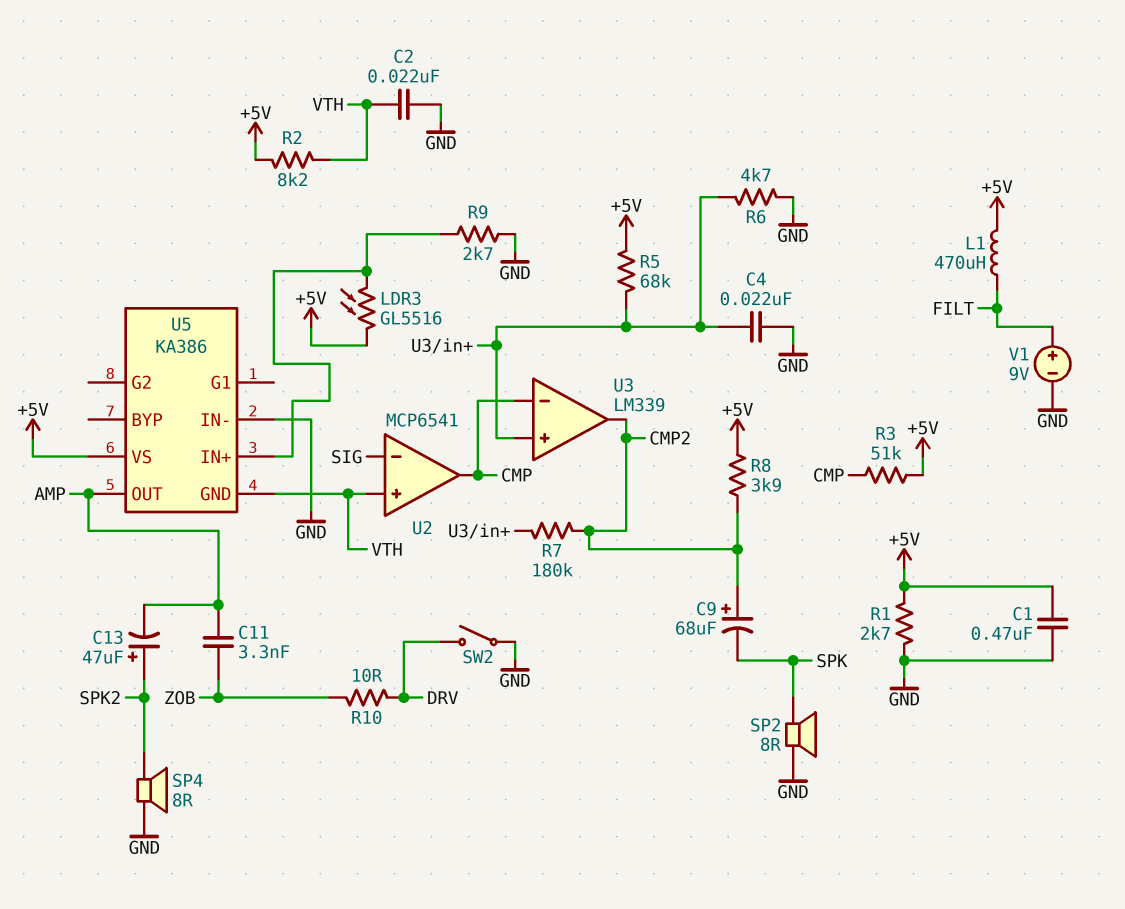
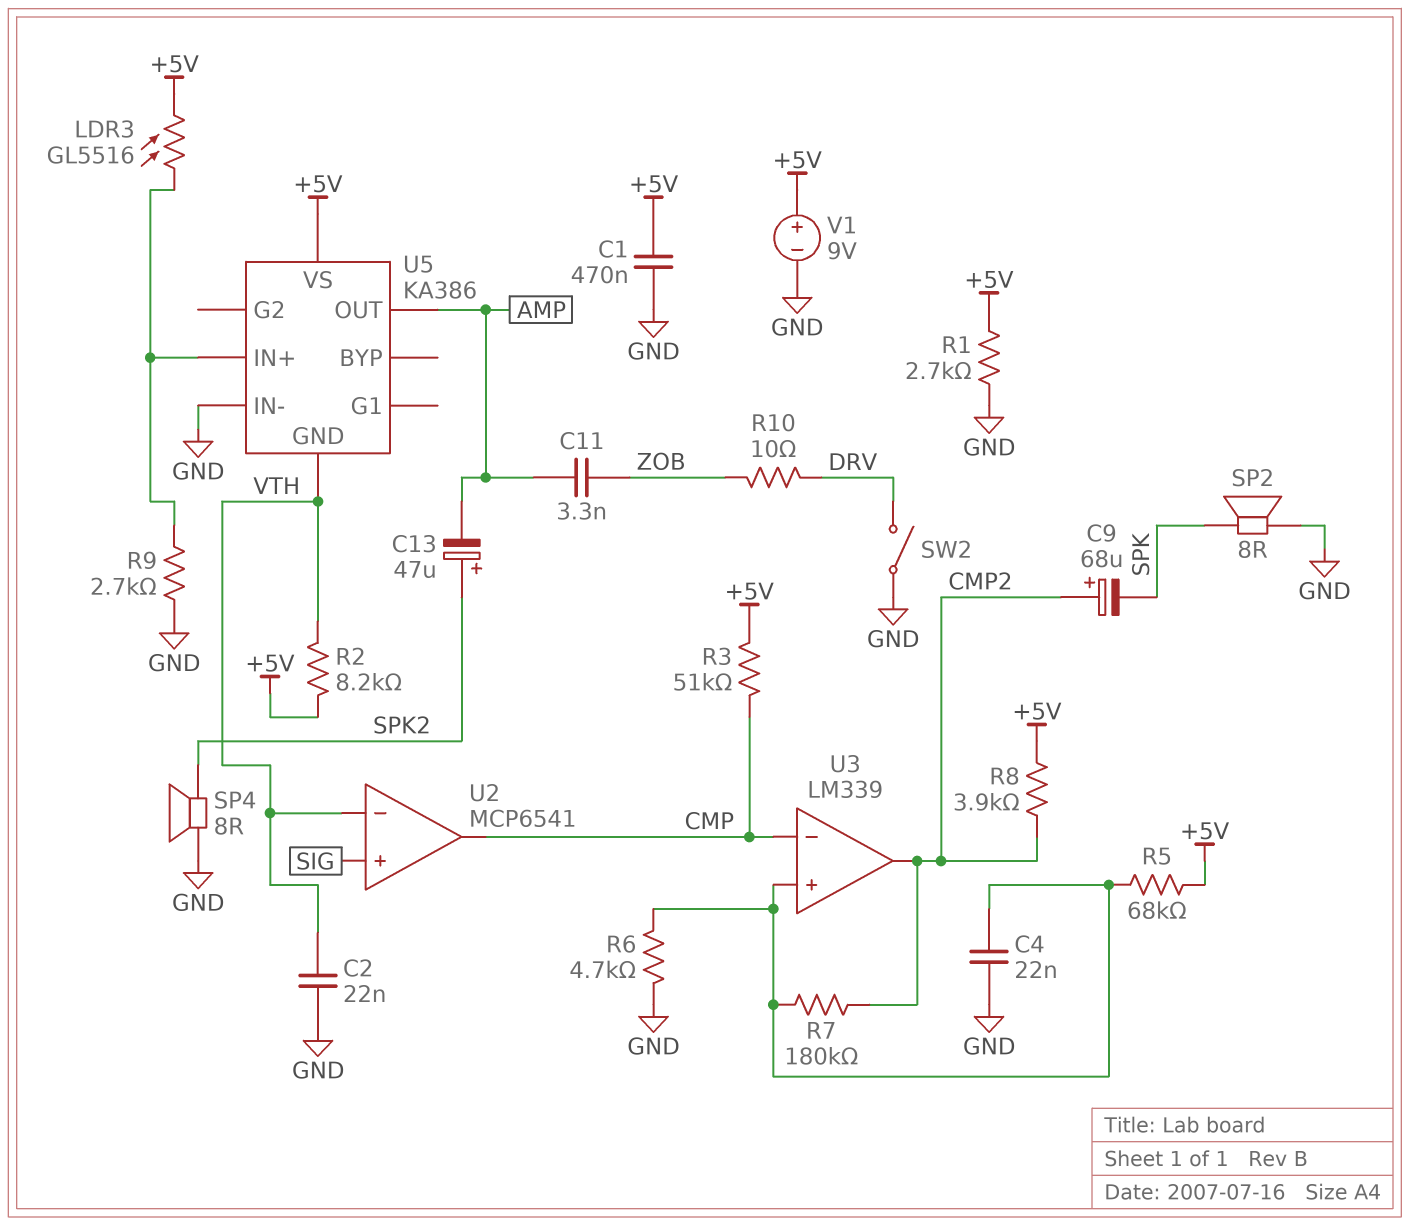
L1: 470uH (+5V, FILT) -> none
U2 pin in+: VTH -> SIG
U2 pin in-: SIG -> VTH
V1: 9V (plus FILT, minus GND) -> 9V (plus +5V, minus GND)

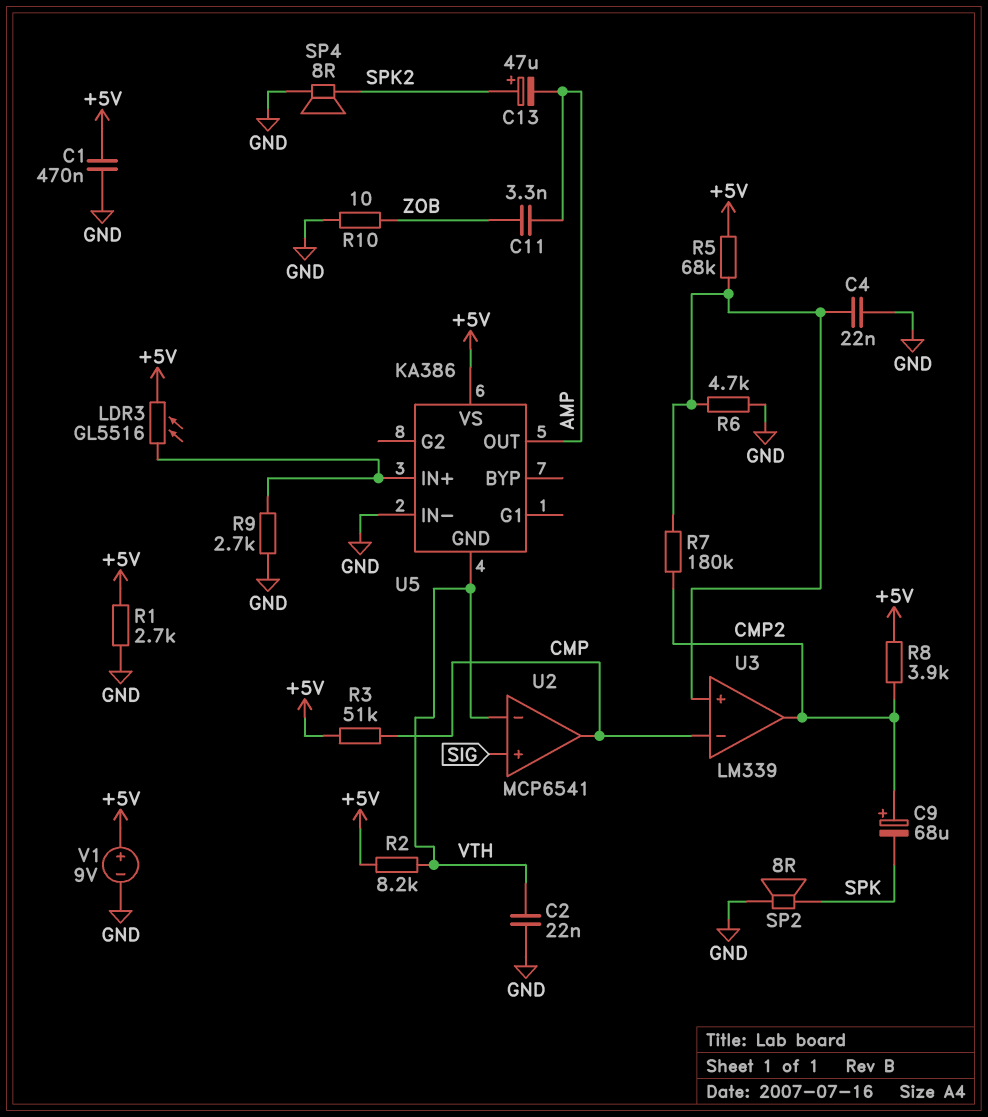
R10: 10 (DRV, ZOB) -> 10 (GND, ZOB)
SW2: switch (DRV, GND) -> none

